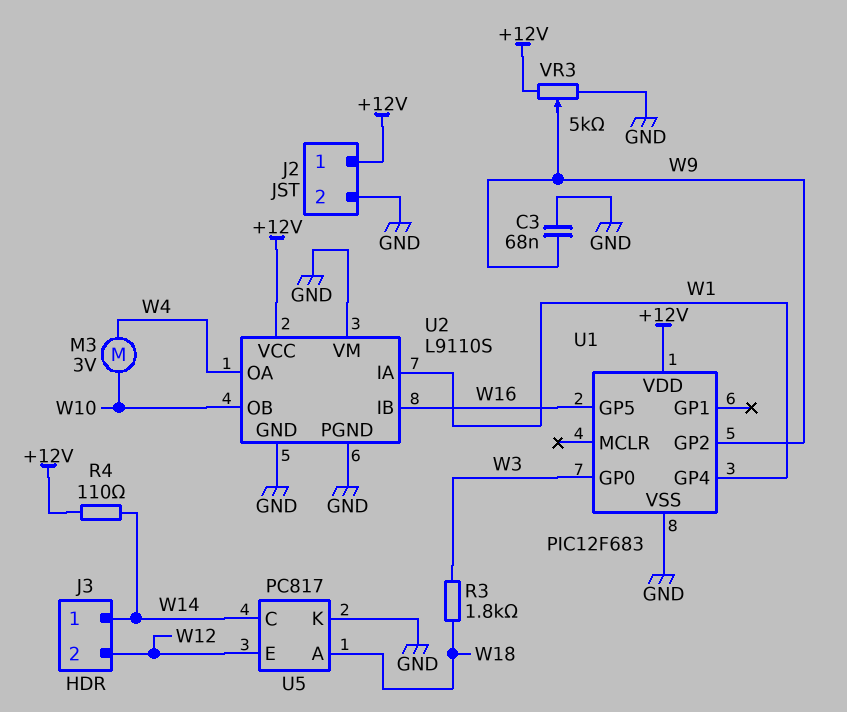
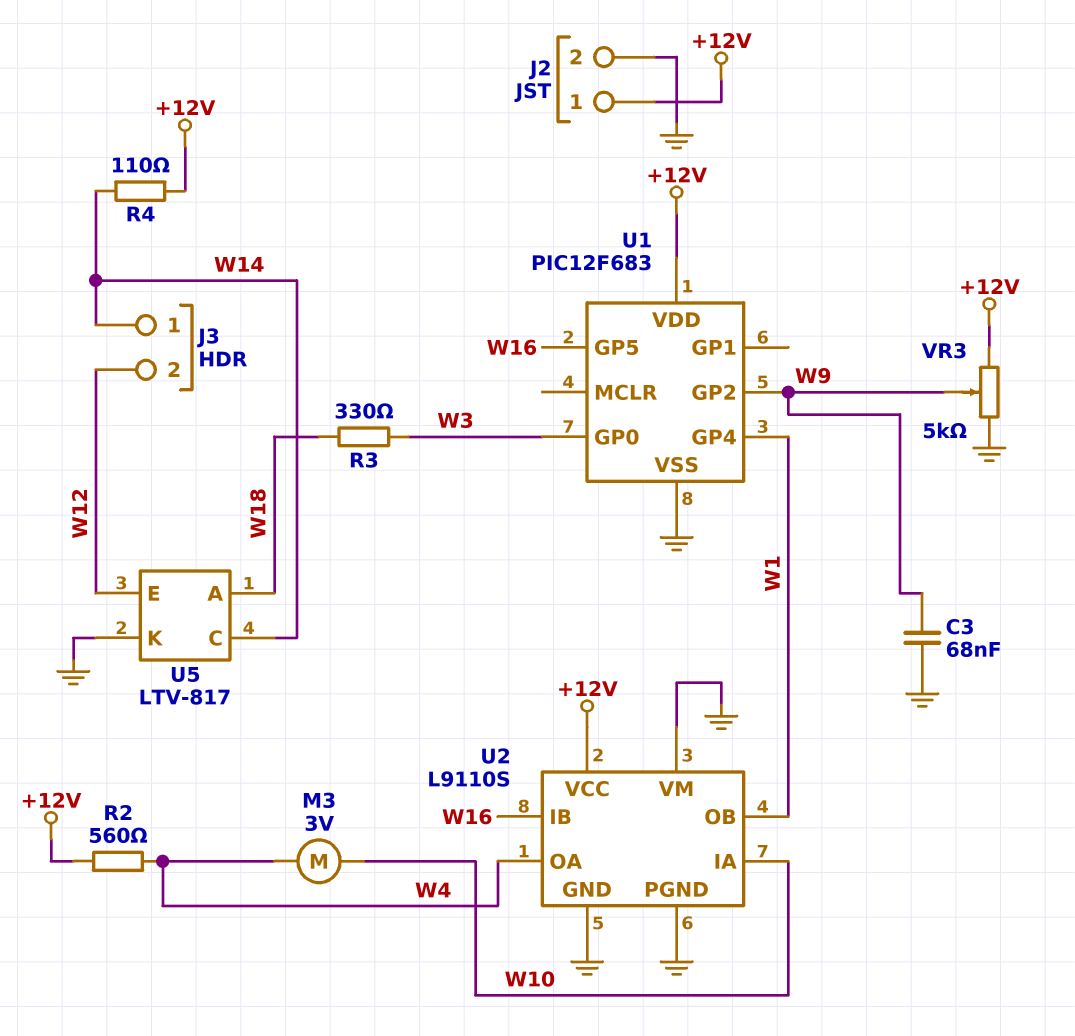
R2: none -> 560 (+12V, W4)
R3: 1.8k (W3, W18) -> 330 (W3, W18)
U2 pin IA: W1 -> W10
U2 pin OB: W10 -> W1
U5: PC817 -> LTV-817

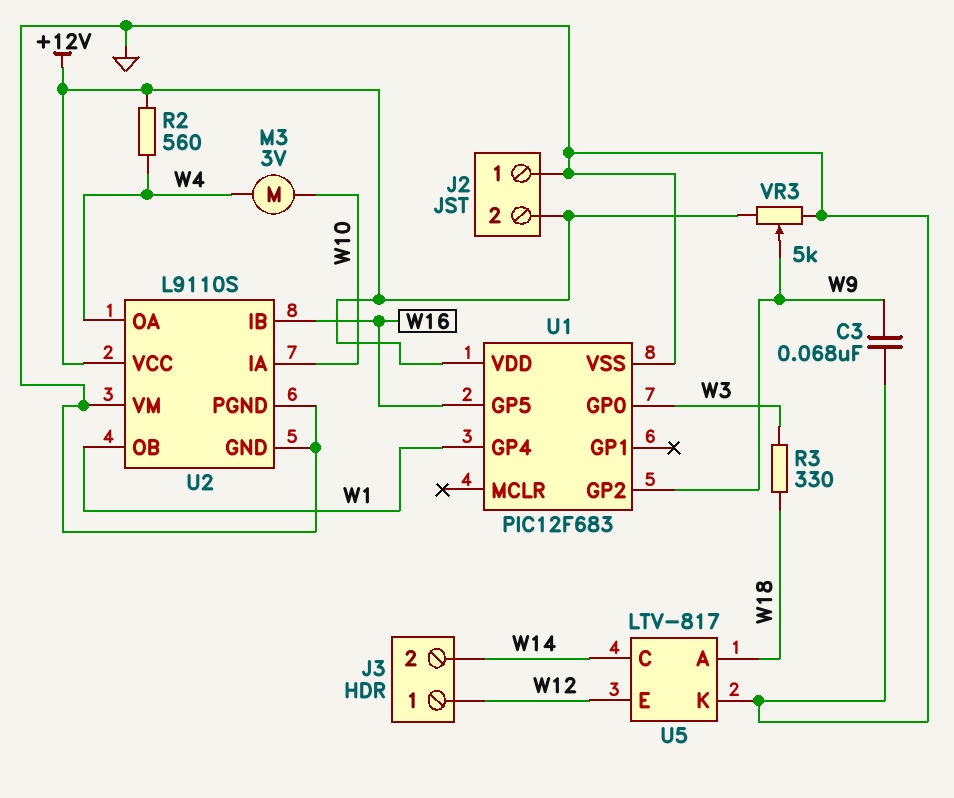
J2 pin 1: +12V -> GND
J2 pin 2: GND -> +12V
J3 pin 1: W14 -> W12
J3 pin 2: W12 -> W14
R4: 110 (+12V, W14) -> none

